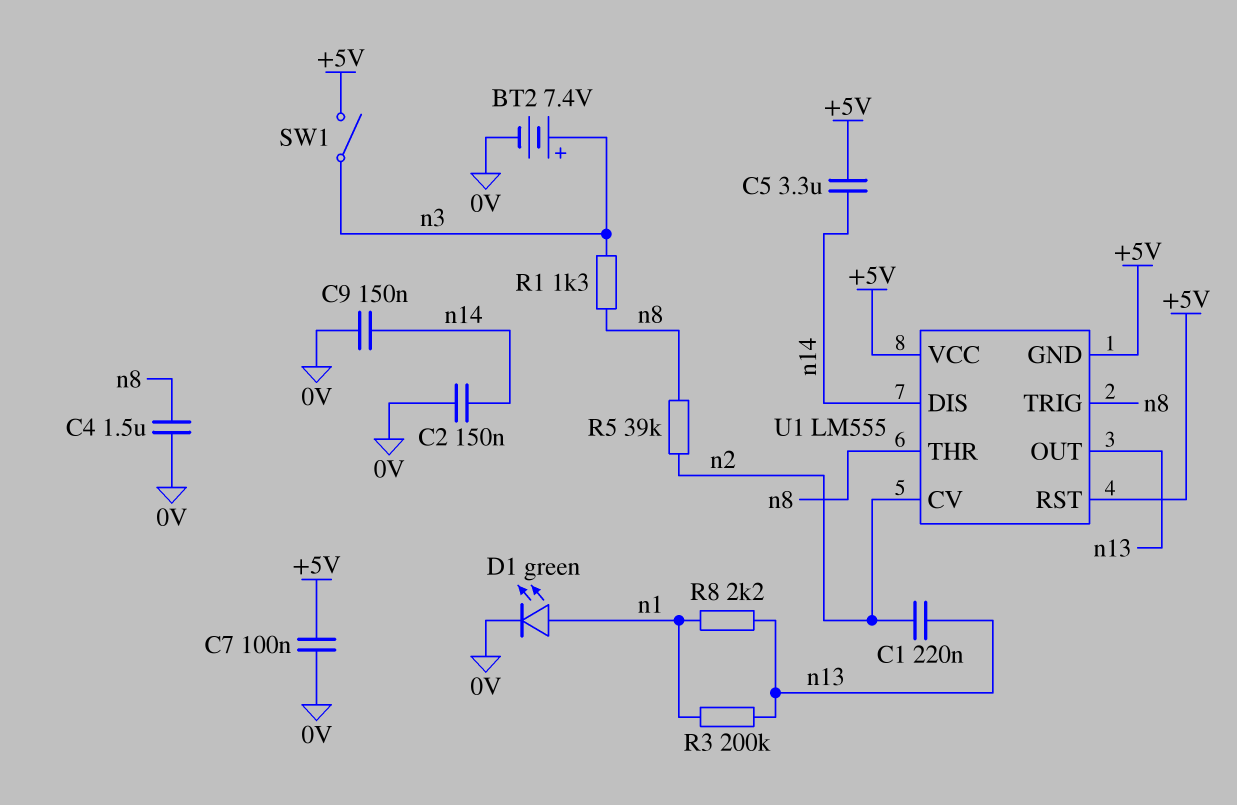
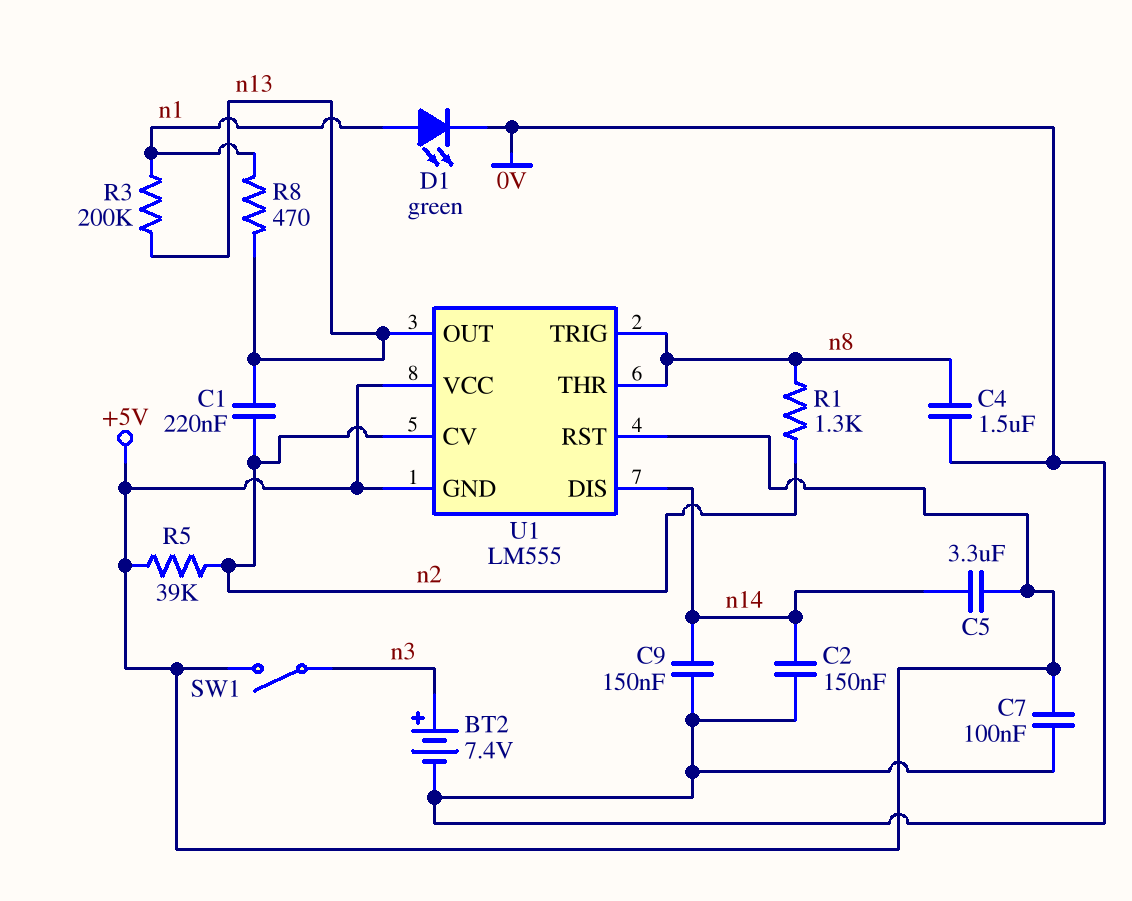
R1: 1.3k (n3, n8) -> 1.3k (n2, n8)
R5: 39k (n2, n8) -> 39k (+5V, n2)
R8: 2.2k (n1, n13) -> 470 (n1, n13)

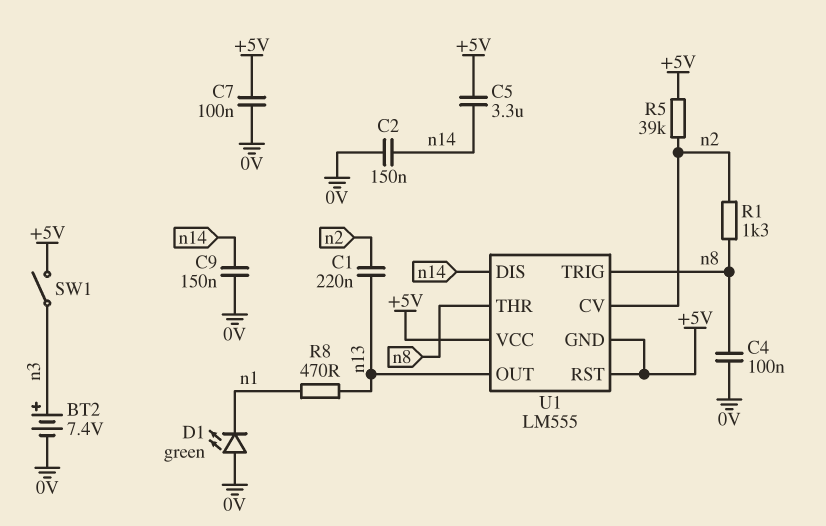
C4: 1.5uF (0V, n8) -> 100nF (0V, n8)
D1: LED green (A n1, K 0V) -> LED green (A 0V, K n1)
R3: 200k (n1, n13) -> none

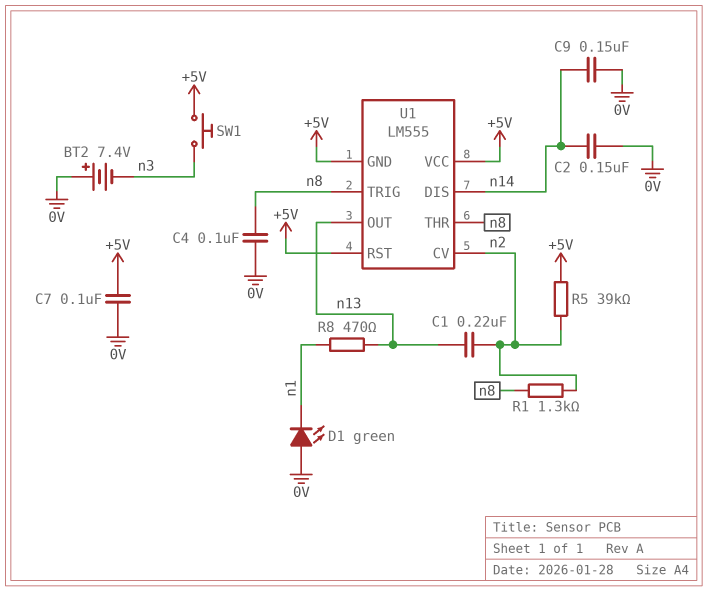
BT2: 7.4V (plus n3, minus 0V) -> 7.4V (plus 0V, minus n3)
C5: 3.3uF (+5V, n14) -> none
SW1: switch (+5V, n3) -> button (+5V, n3)

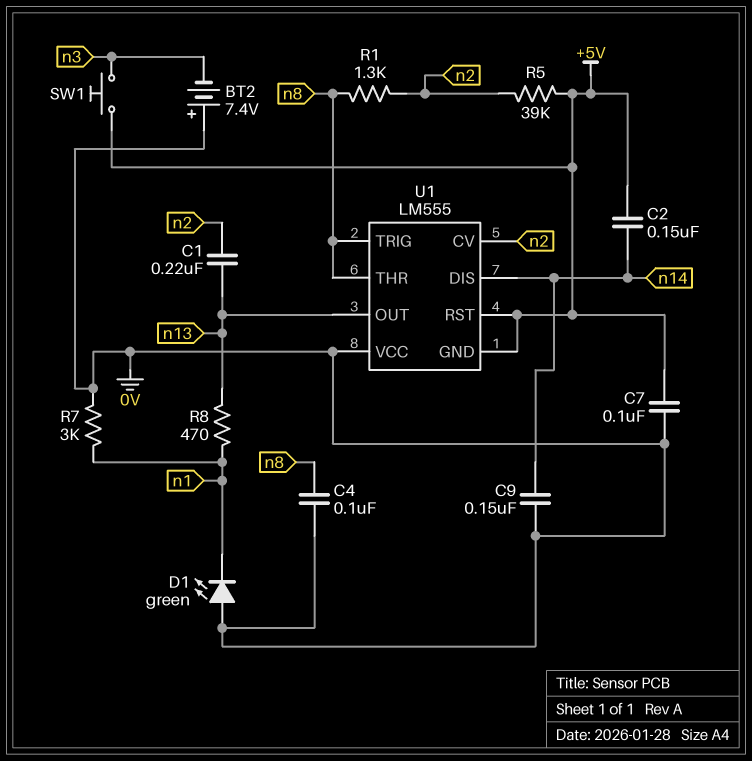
C2: 150nF (0V, n14) -> 150nF (+5V, n14)
R7: none -> 3k (0V, n1)
U1 pin VCC: +5V -> 0V

